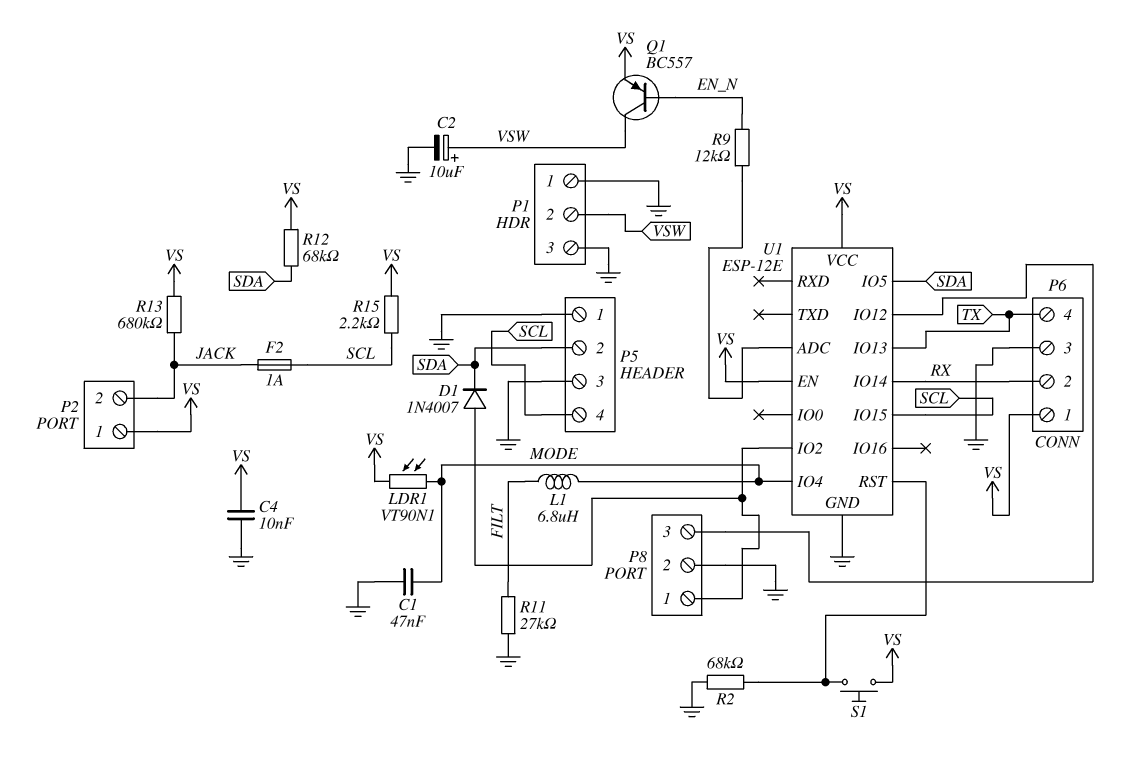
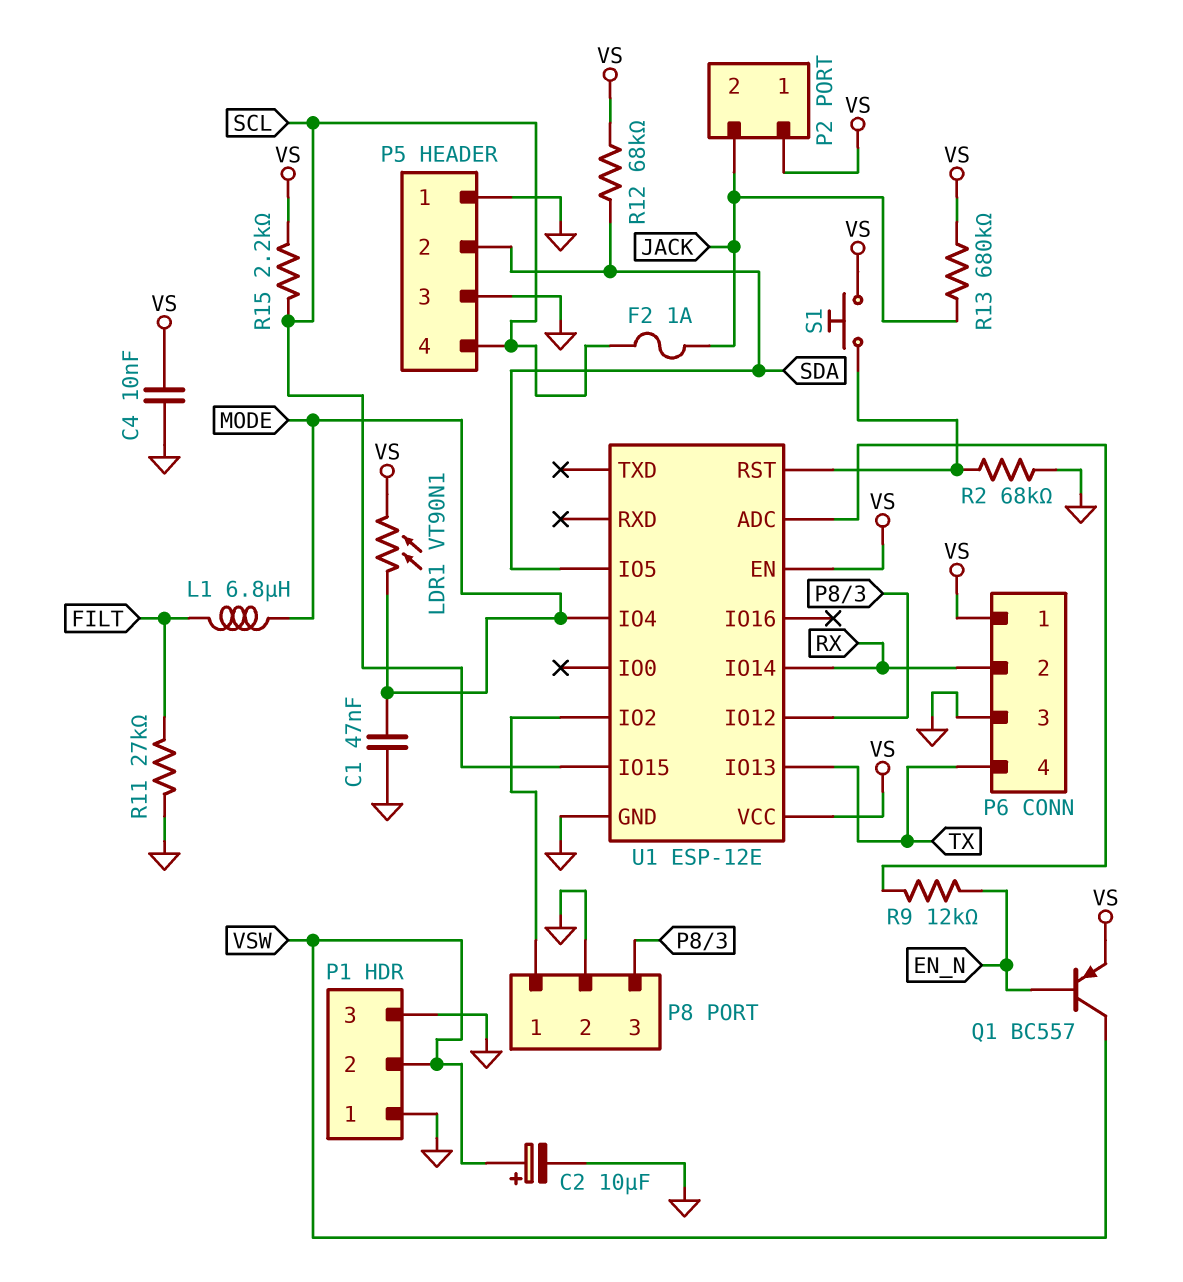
D1: diode 1N4007 (A P8/1, K SDA) -> none

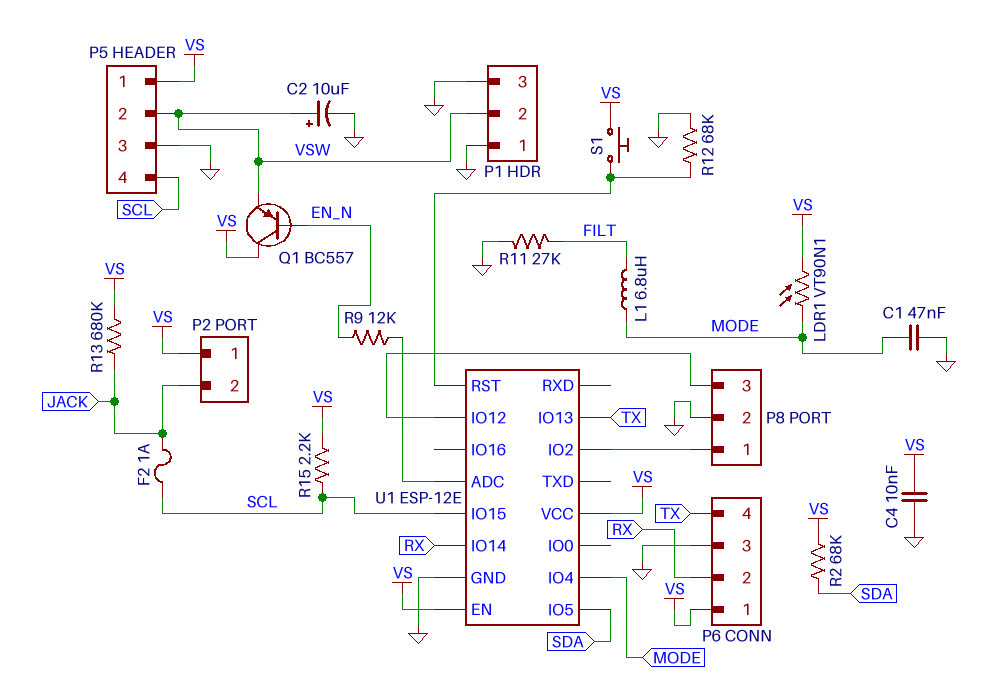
P5 pin 1: GND -> VS
P5 pin 2: SDA -> VSW
Q1: PNP BC557 (B EN_N, C VSW, E VS) -> PNP BC557 (B EN_N, C VS, E VSW)
R2: 68k (GND, U1/RST) -> 68k (SDA, VS)
R12: 68k (SDA, VS) -> 68k (GND, U1/RST)

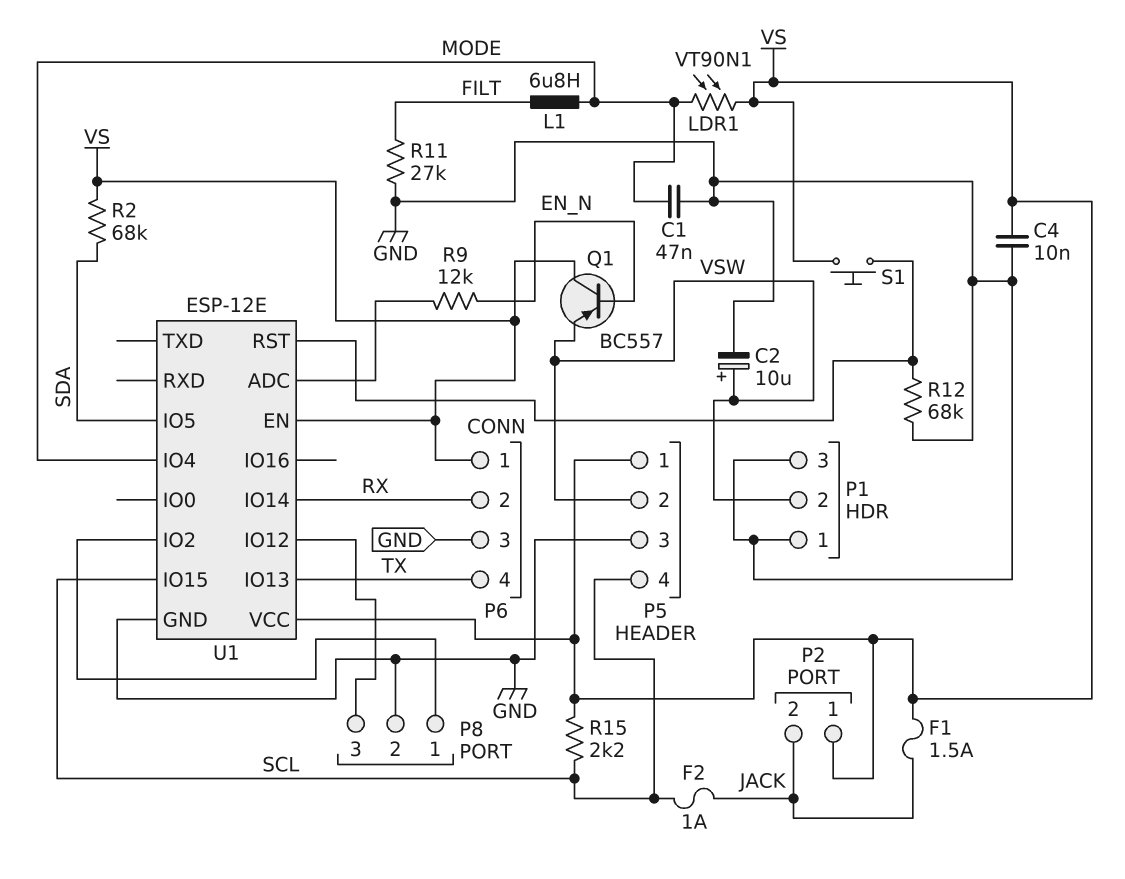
F1: none -> 1.5A (JACK, VS)
R13: 680k (JACK, VS) -> none

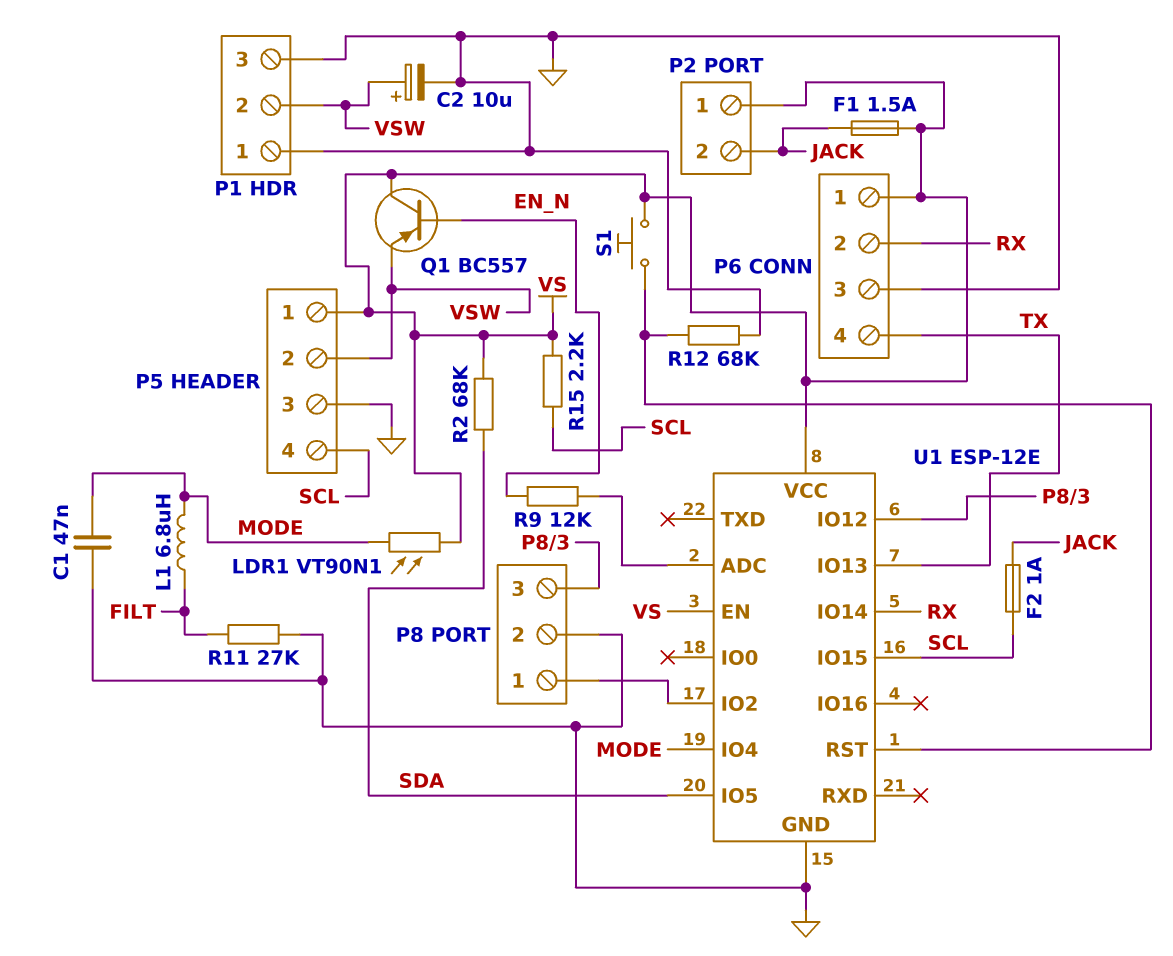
C4: 10nF (GND, VS) -> none

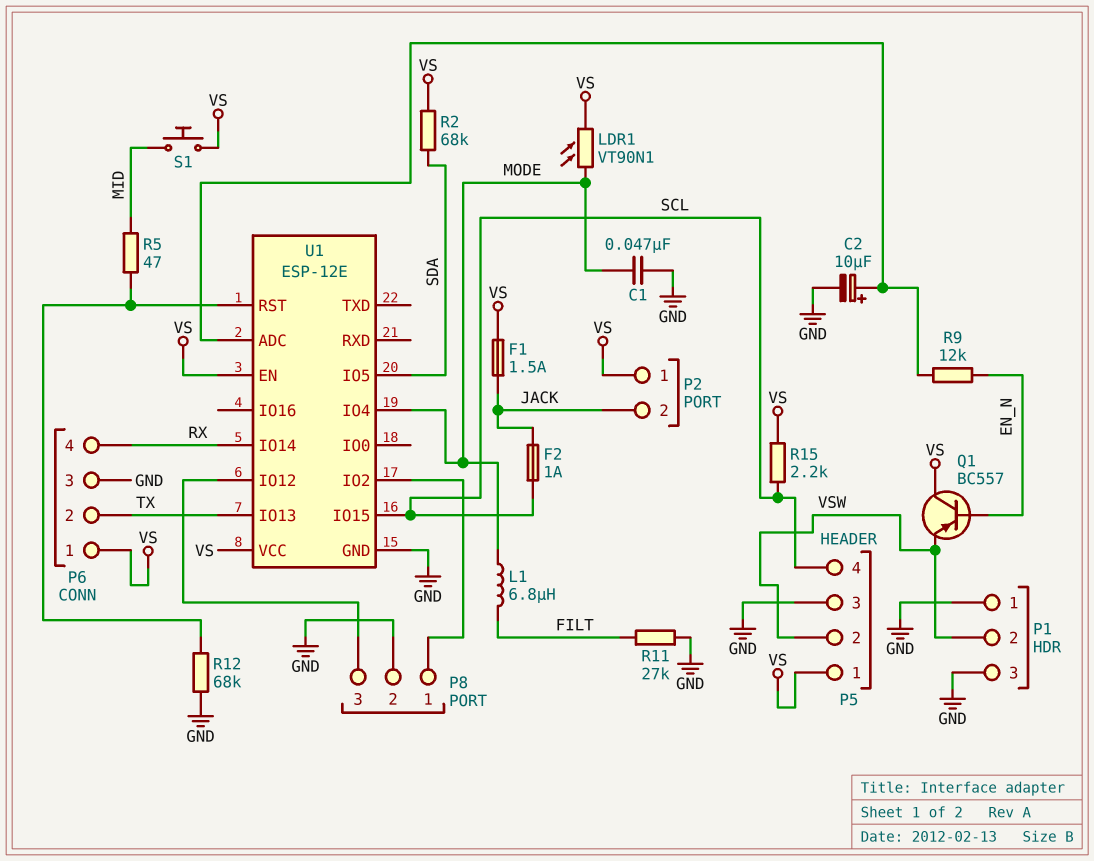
C2: 10uF (plus VSW, minus GND) -> 10uF (plus U1/ADC, minus GND)
P6 pin 2: RX -> TX
P6 pin 4: TX -> RX
R5: none -> 47 (MID, U1/RST)
S1: button (U1/RST, VS) -> button (MID, VS)

